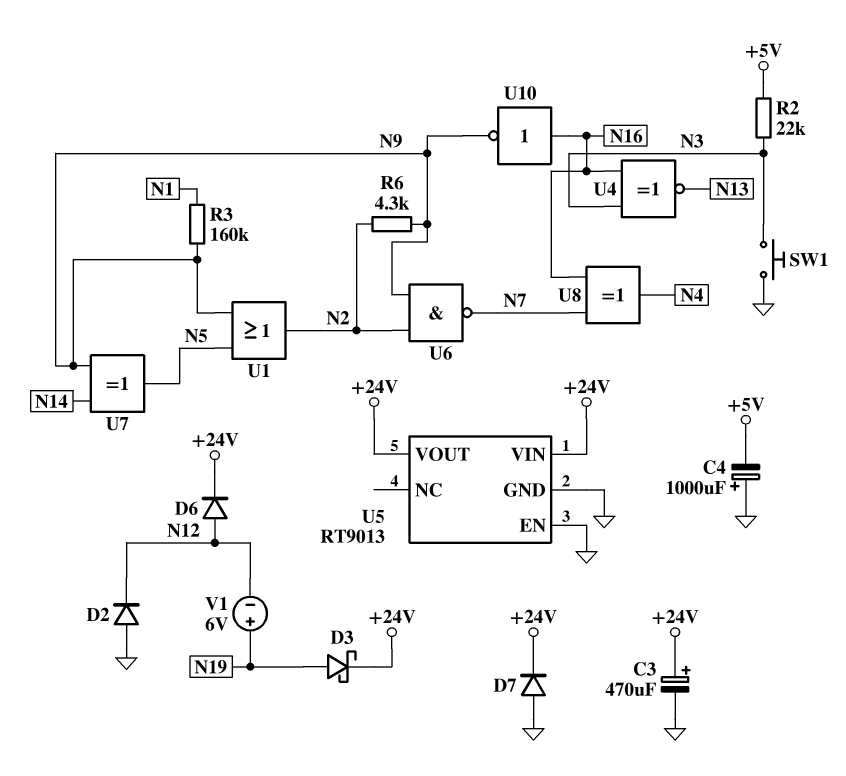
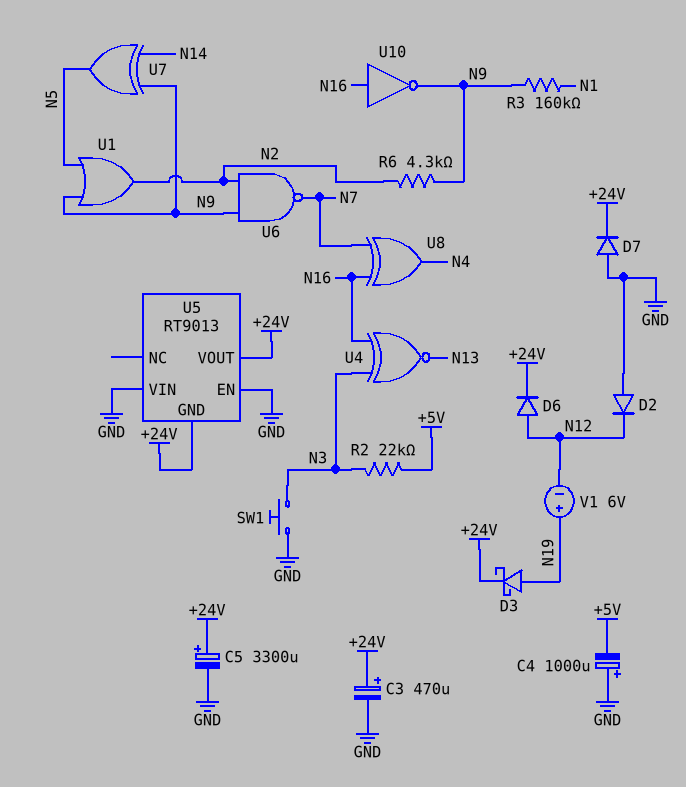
C5: none -> 3300uF (plus +24V, minus GND)
U5 pin GND: GND -> +24V
U5 pin VIN: +24V -> GND

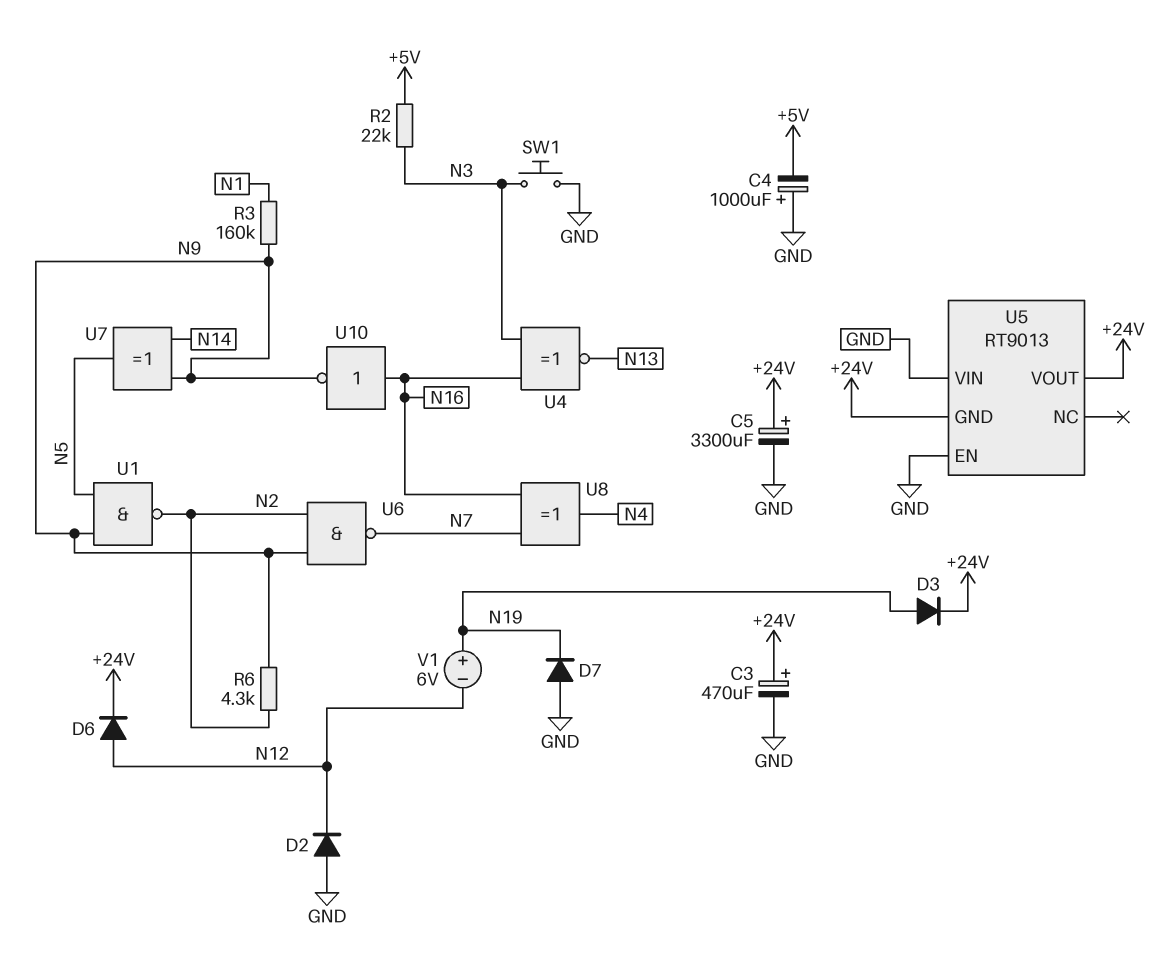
D3: schottky (A N19, K +24V) -> diode (A N19, K +24V)
D7: diode (A GND, K +24V) -> diode (A GND, K N19)
U1: OR (in N5, in N9, out N2) -> NAND (in N5, in N9, out N2)

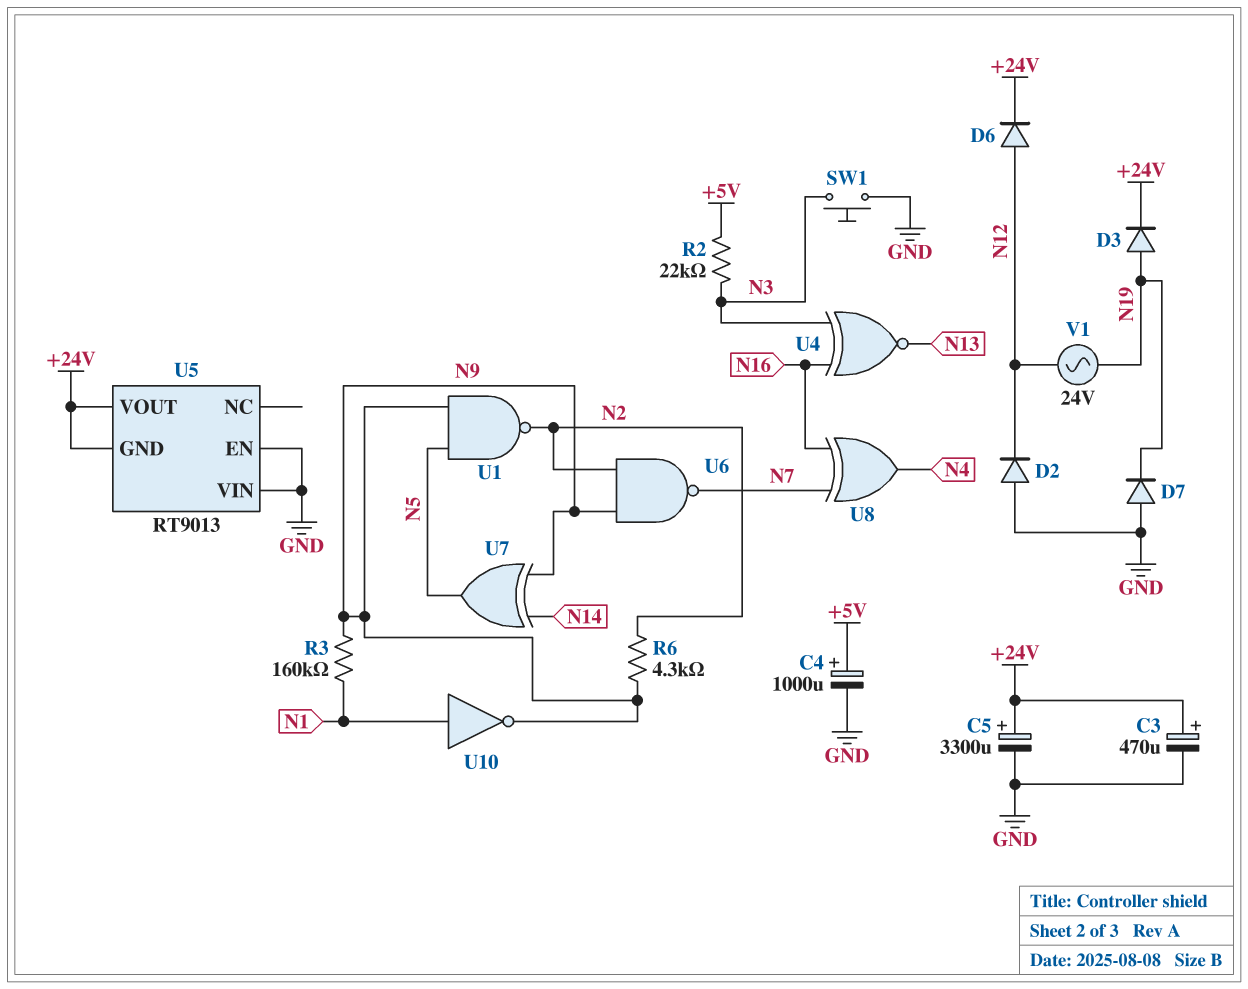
C4: 1000uF (plus GND, minus +5V) -> 1000uF (plus +5V, minus GND)
U10: NOT (in N16, out N9) -> NOT (in N1, out N9)
V1: 6V (plus N19, minus N12) -> AC 24V (N12, N19)

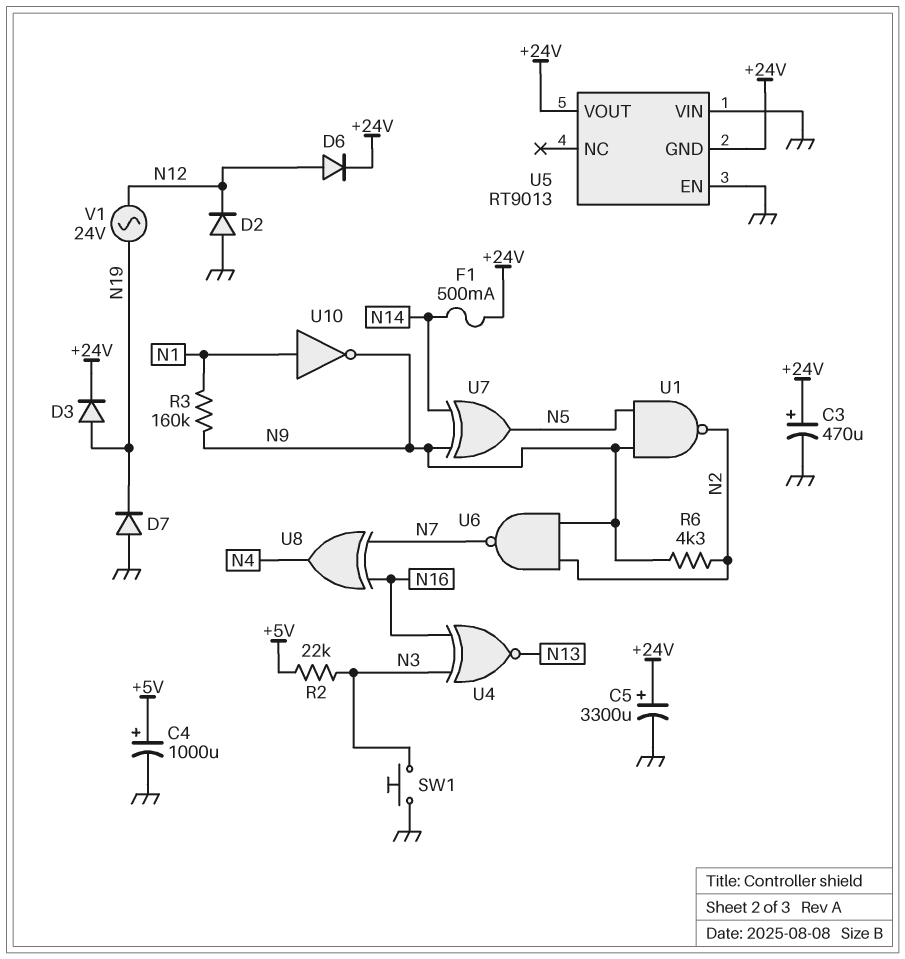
F1: none -> 500mA (+24V, N14)

